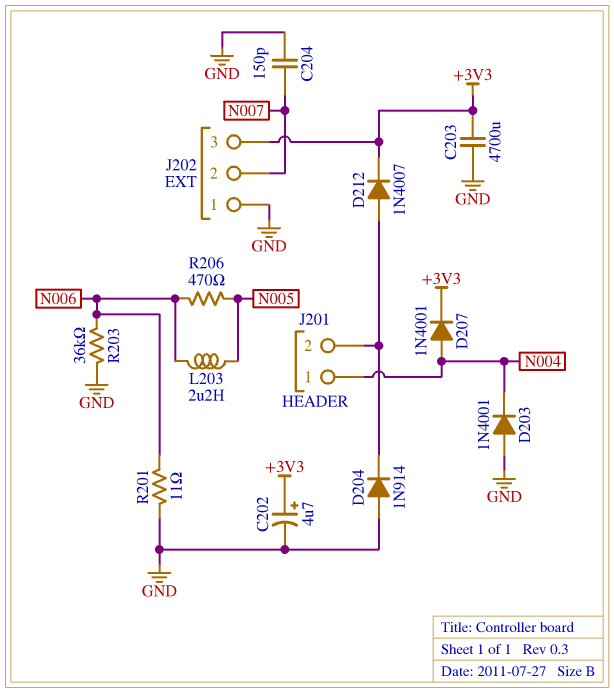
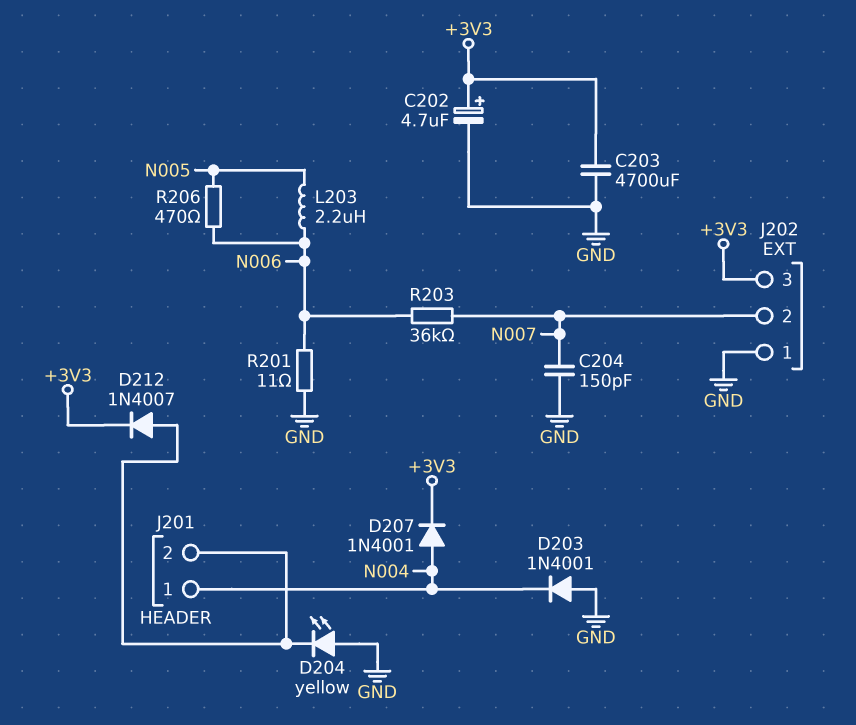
D204: diode 1N914 (A GND, K J201/2) -> LED yellow (A GND, K J201/2)
R203: 36k (GND, N006) -> 36k (N006, N007)

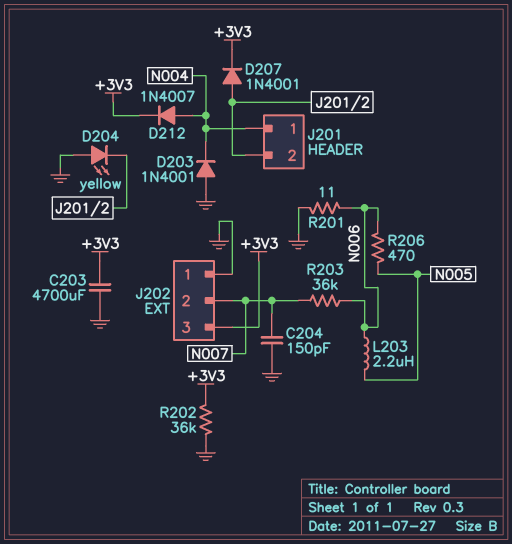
C202: 4.7uF (plus +3V3, minus GND) -> none
D207: diode 1N4001 (A N004, K +3V3) -> diode 1N4001 (A J201/2, K +3V3)
D212: diode 1N4007 (A J201/2, K +3V3) -> diode 1N4007 (A N004, K +3V3)
R202: none -> 36k (+3V3, GND)

